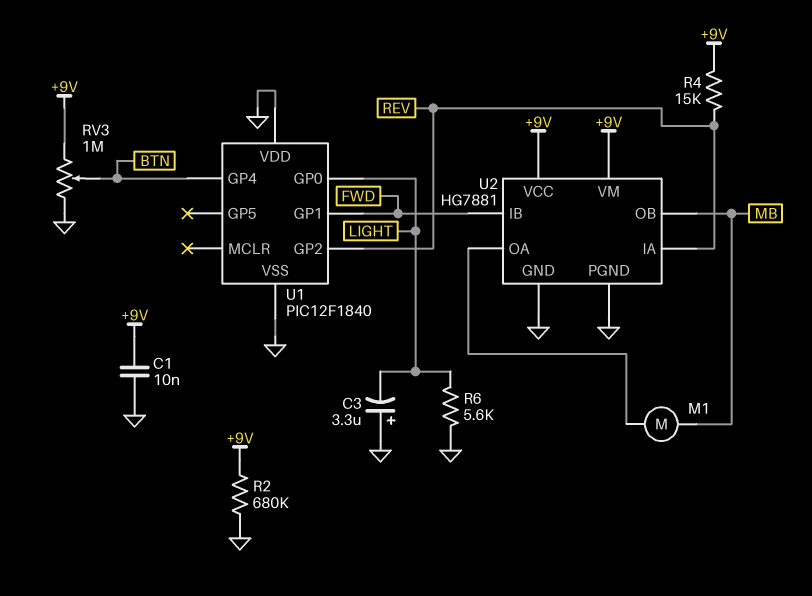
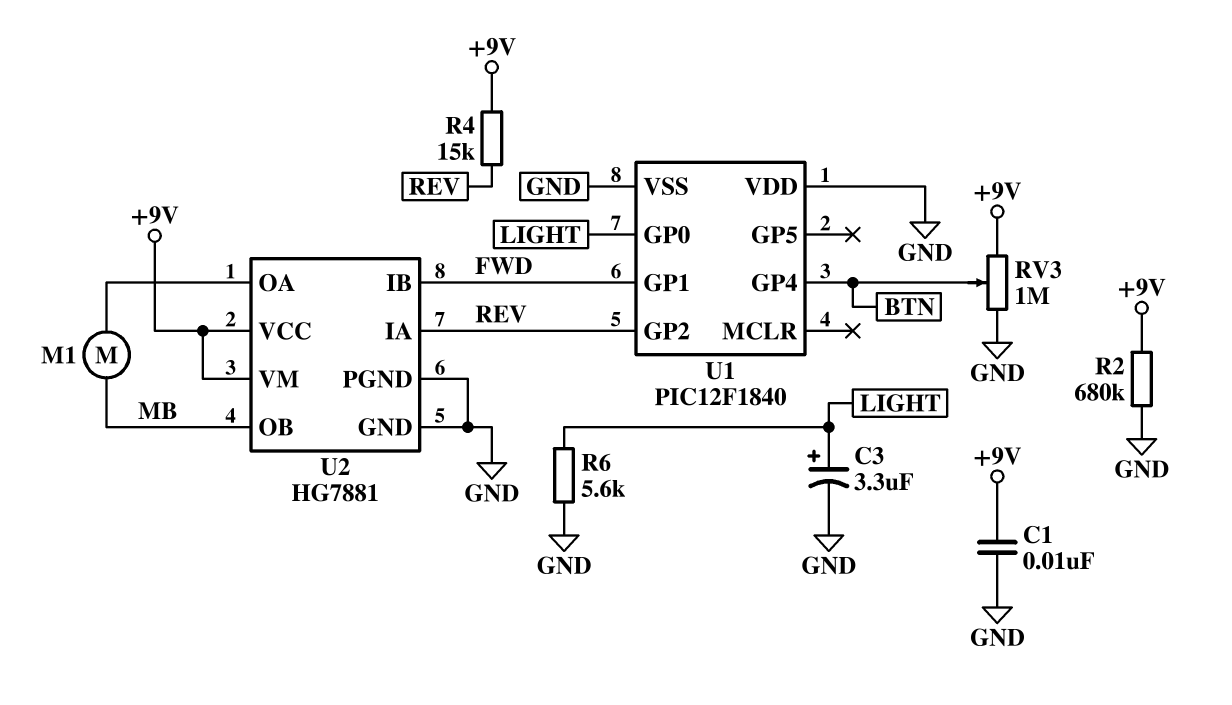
C3: 3.3uF (plus GND, minus LIGHT) -> 3.3uF (plus LIGHT, minus GND)

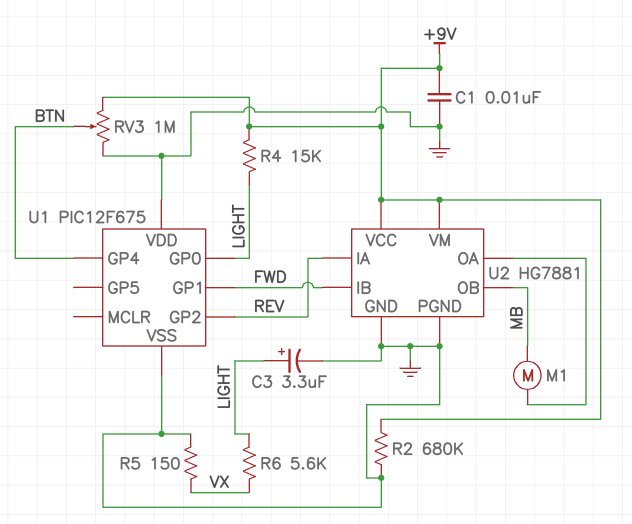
R4: 15k (+9V, REV) -> 15k (+9V, LIGHT)
R5: none -> 150 (GND, VX)
R6: 5.6k (GND, LIGHT) -> 5.6k (LIGHT, VX)
U1: PIC12F1840 -> PIC12F675

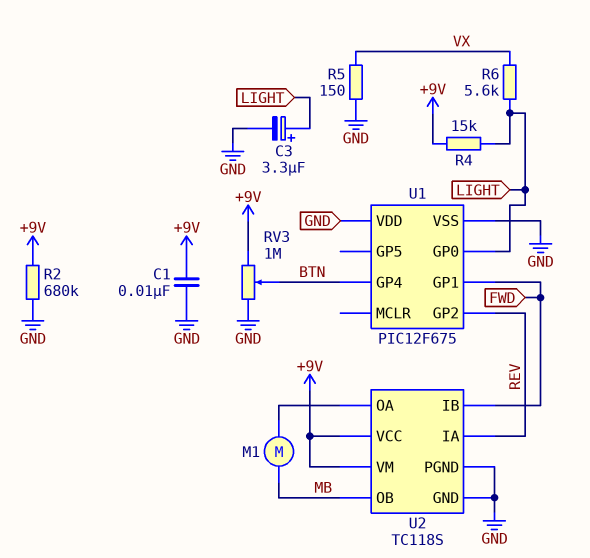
U2: HG7881 -> TC118S

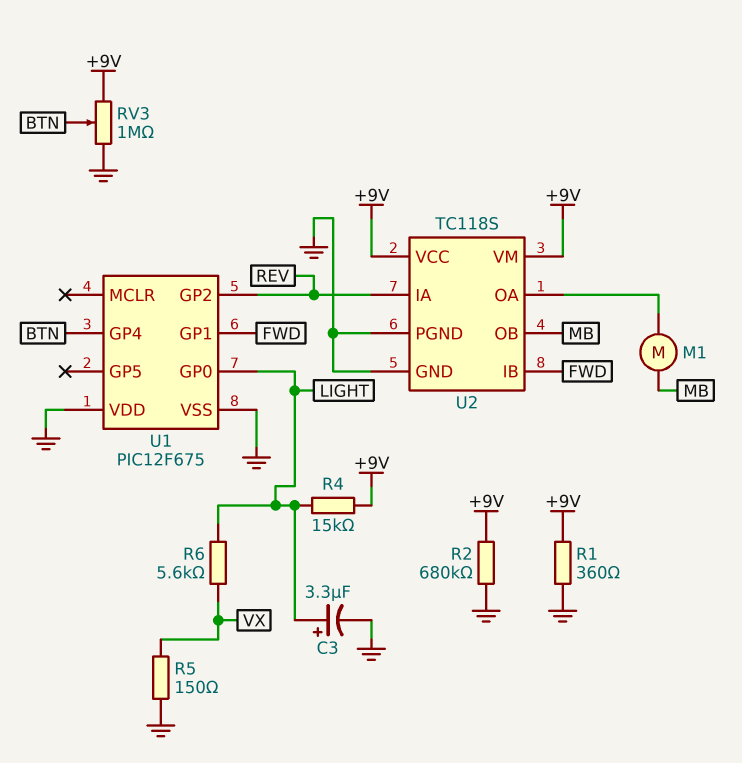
C1: 10nF (+9V, GND) -> none
R1: none -> 360 (+9V, GND)

